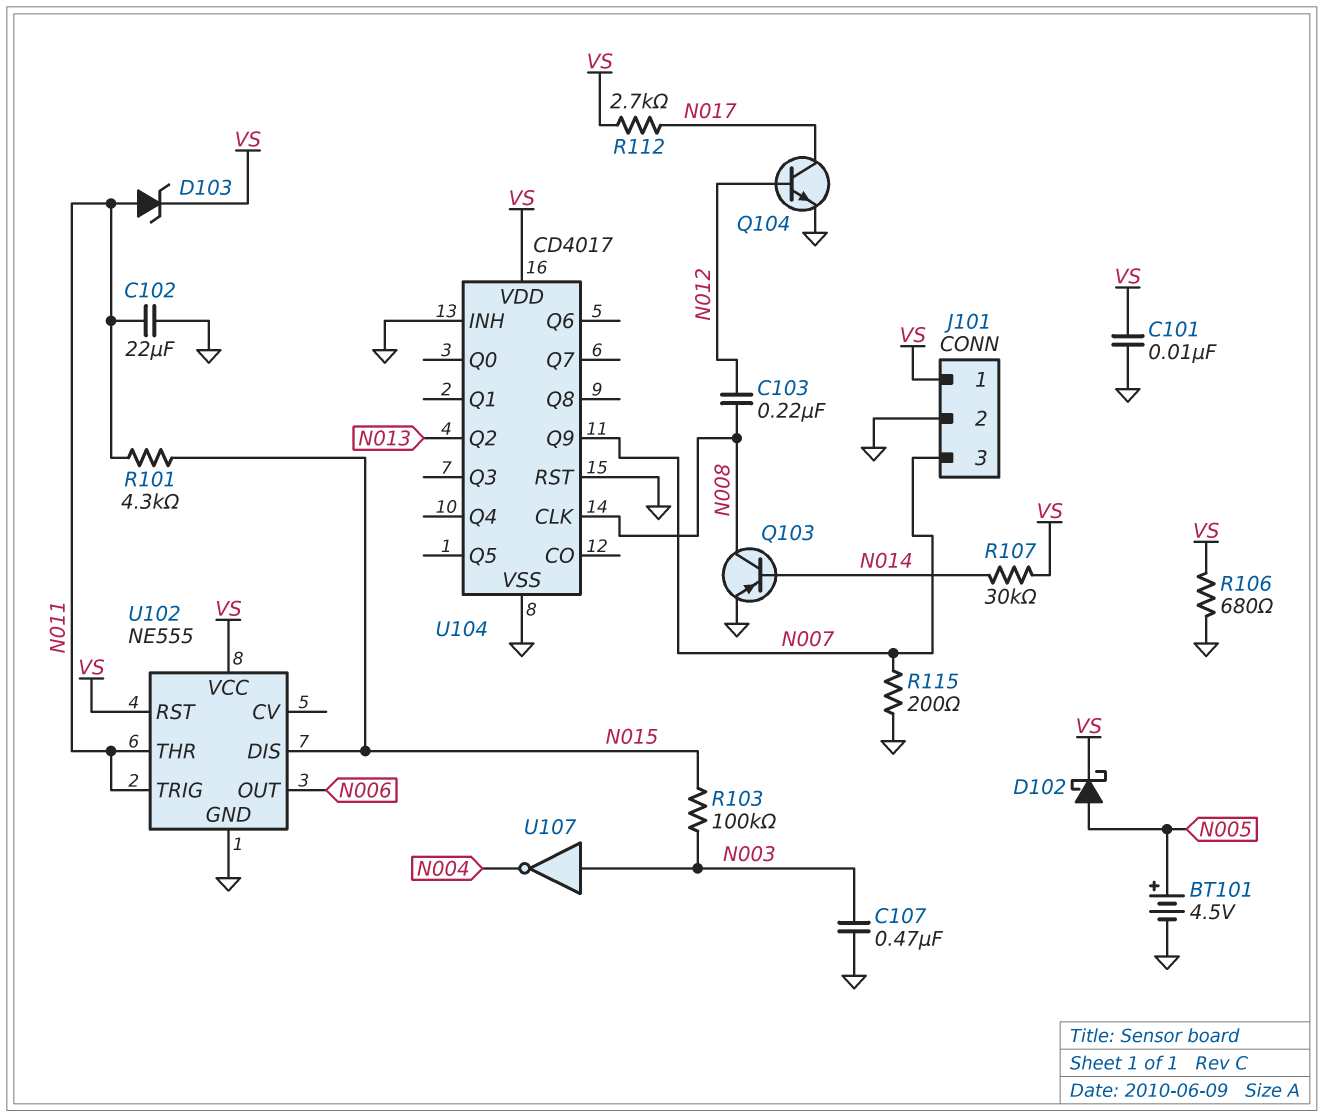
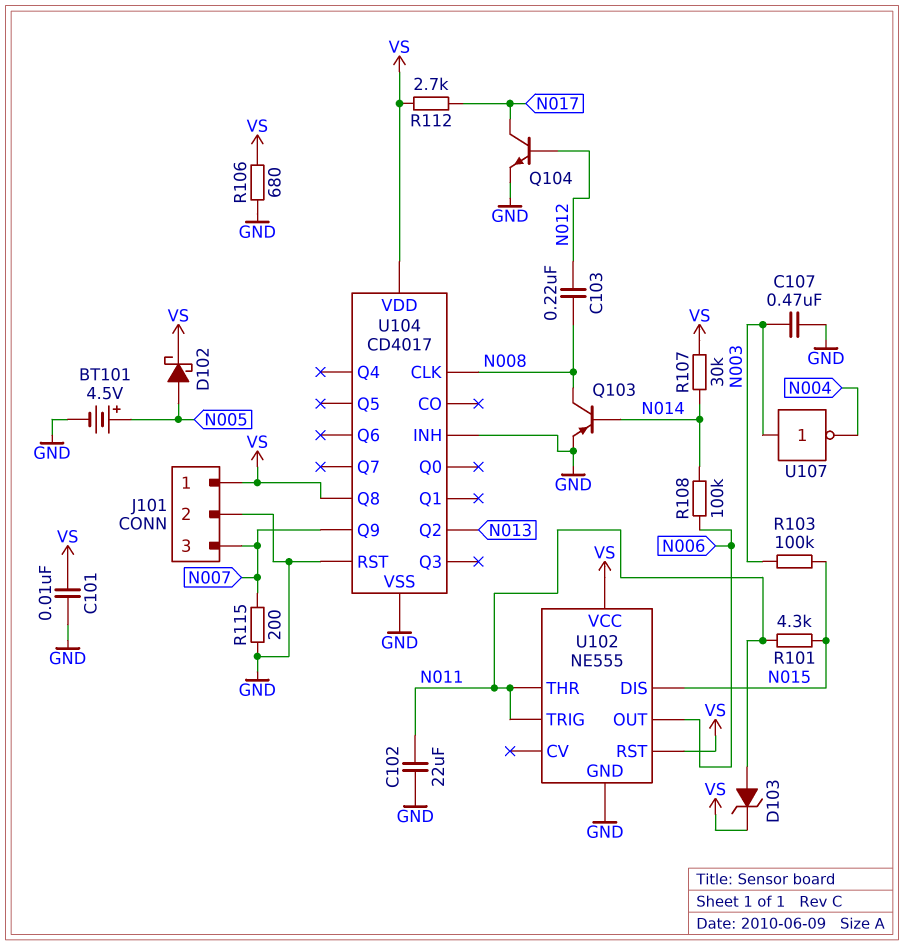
R108: none -> 100k (N006, N014)
U104 pin Q8: none -> VS

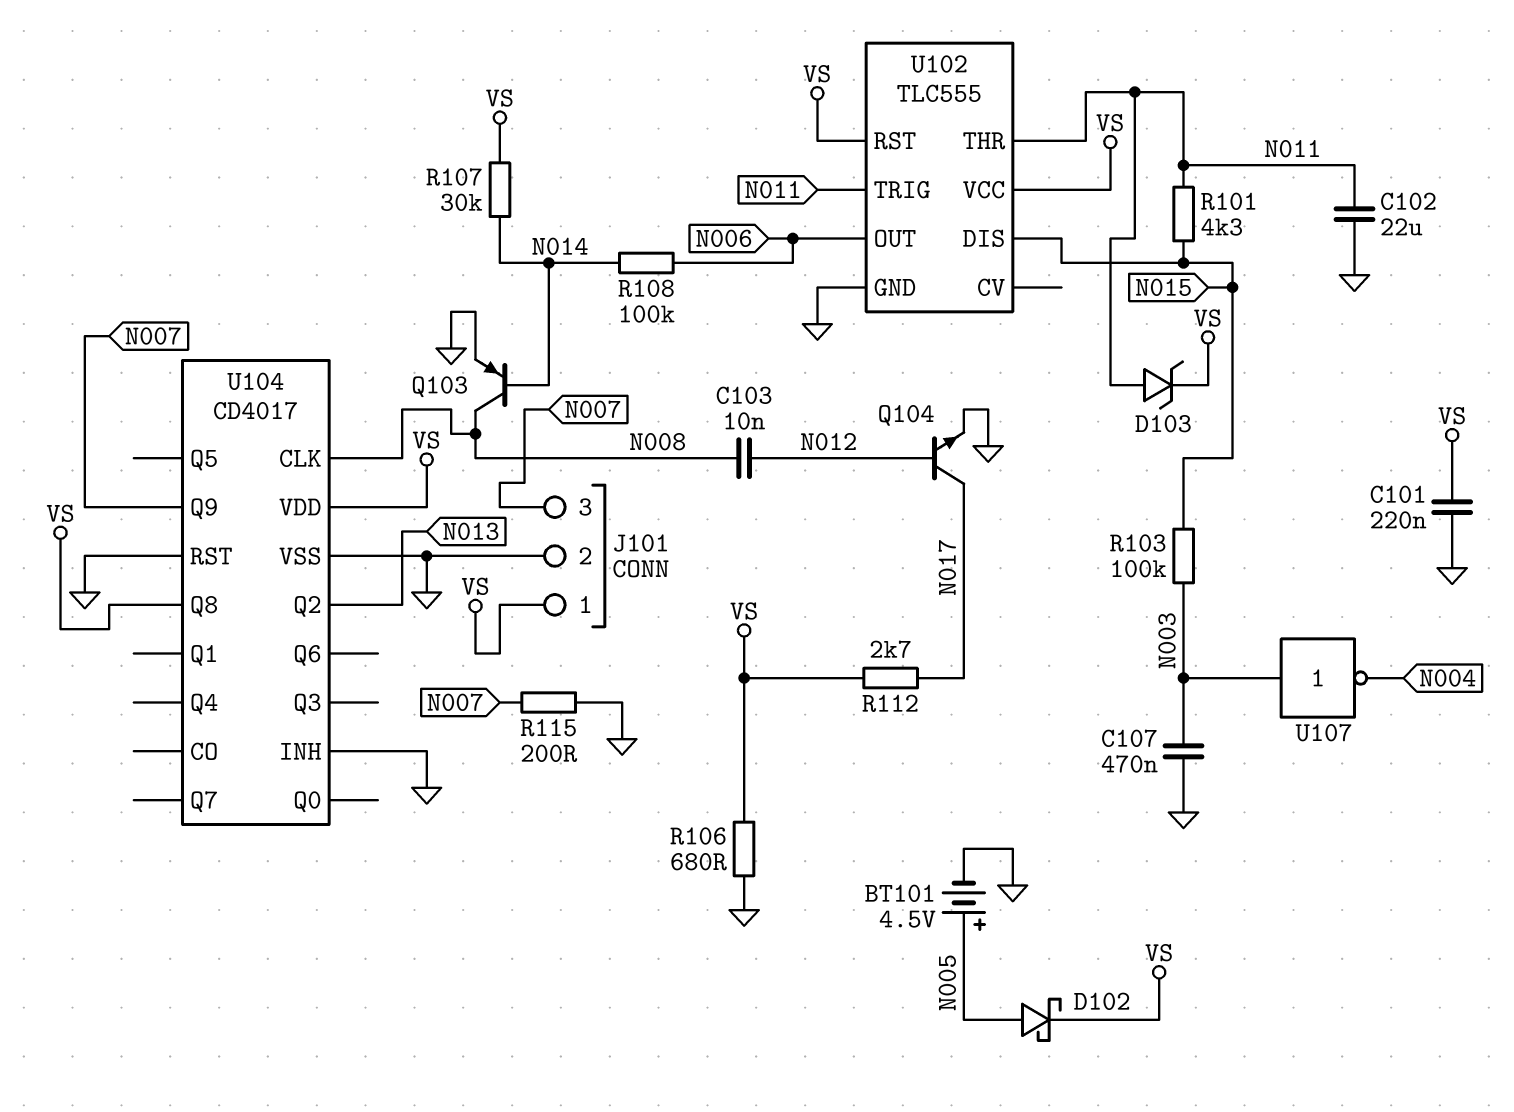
C101: 10nF (GND, VS) -> 220nF (GND, VS)
C103: 220nF (N008, N012) -> 10nF (N008, N012)
U102: NE555 -> TLC555

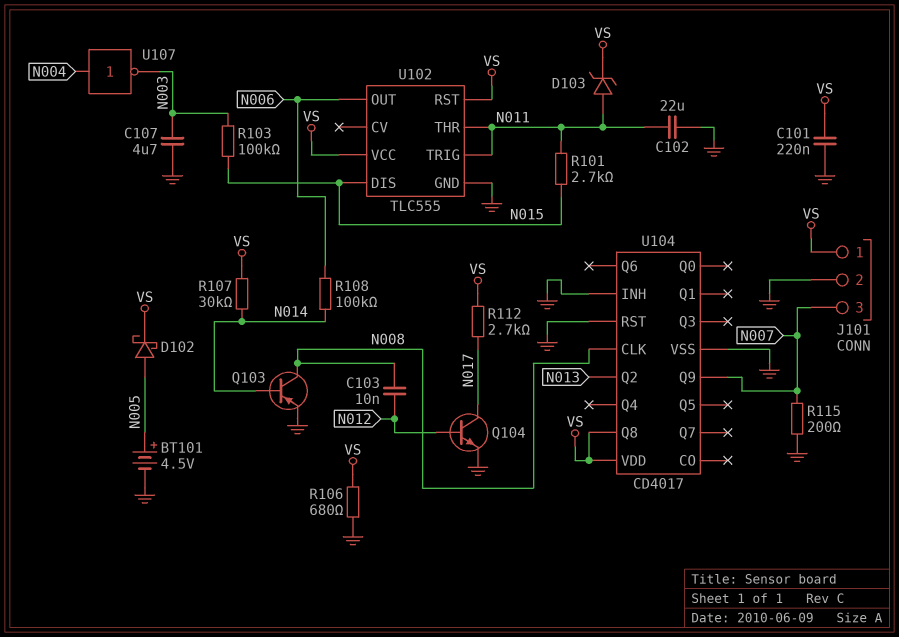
C107: 470nF (GND, N003) -> 4.7uF (GND, N003)
R101: 4.3k (N011, N015) -> 2.7k (N011, N015)
U107: NOT (in N003, out N004) -> NOT (in N004, out N003)

